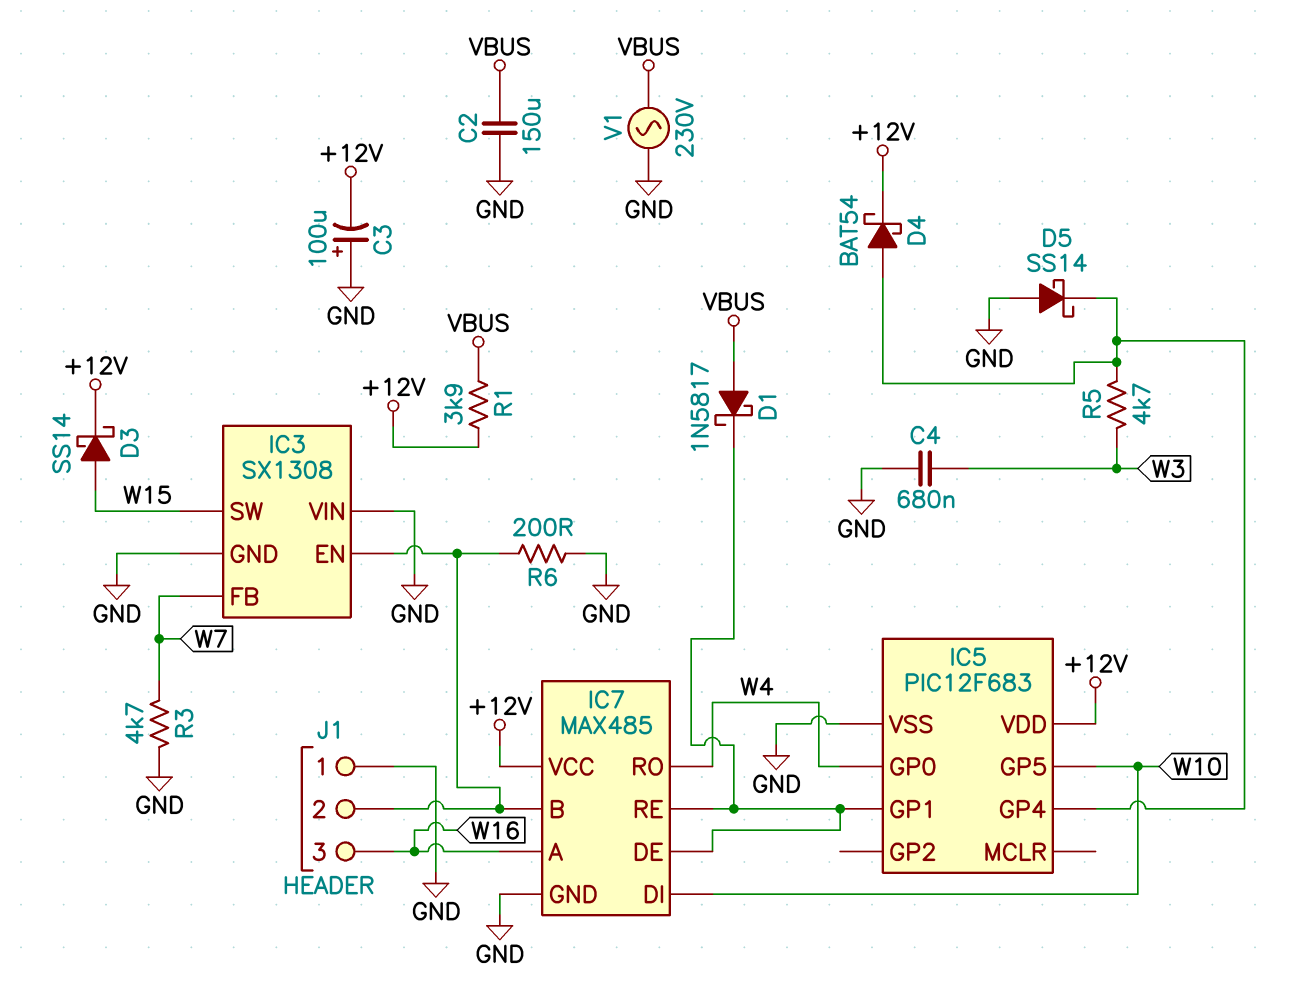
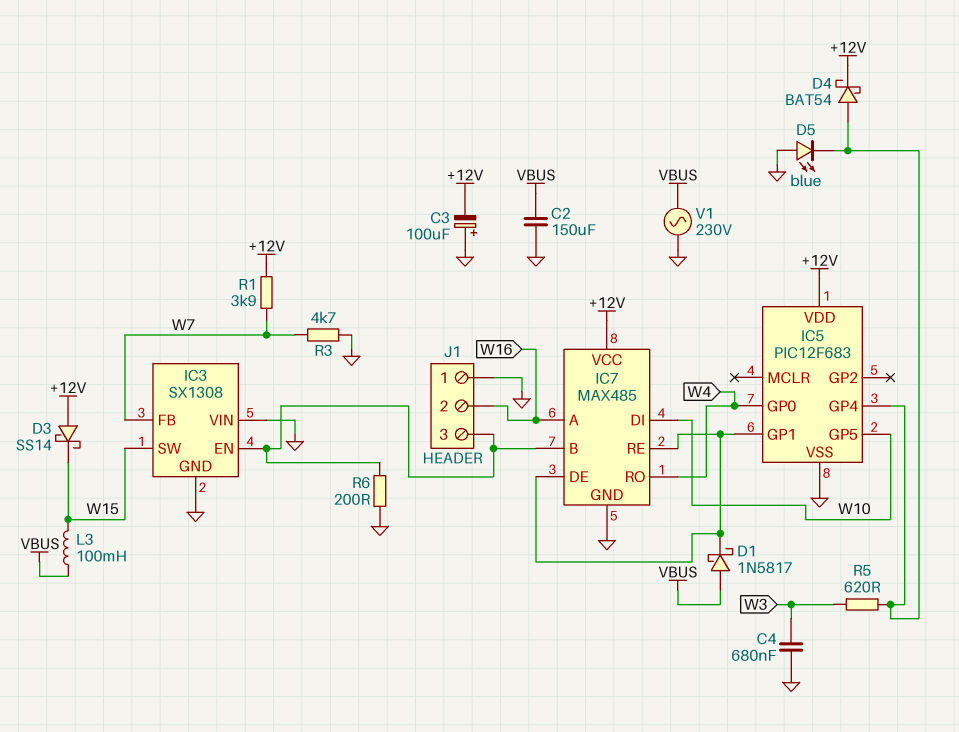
D3: schottky SS14 (A W15, K +12V) -> schottky SS14 (A +12V, K W15)
D5: schottky SS14 (A GND, K IC5/GP4) -> LED blue (A GND, K IC5/GP4)
J1 pin 2: IC3/EN -> W16
J1 pin 3: W16 -> IC3/EN
L3: none -> 100mH (VBUS, W15)
R1: 3.9k (+12V, VBUS) -> 3.9k (+12V, W7)
R5: 4.7k (IC5/GP4, W3) -> 620 (IC5/GP4, W3)

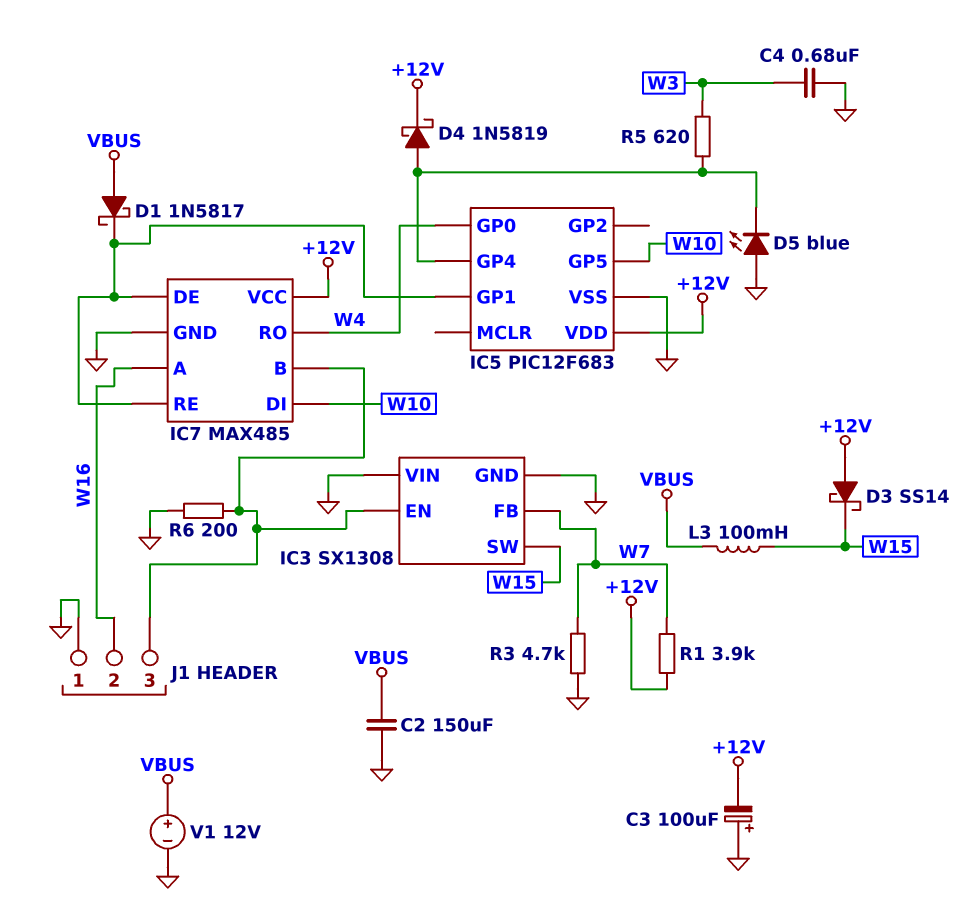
D4: schottky BAT54 (A IC5/GP4, K +12V) -> schottky 1N5819 (A IC5/GP4, K +12V)
V1: AC 230V (GND, VBUS) -> 12V (plus VBUS, minus GND)

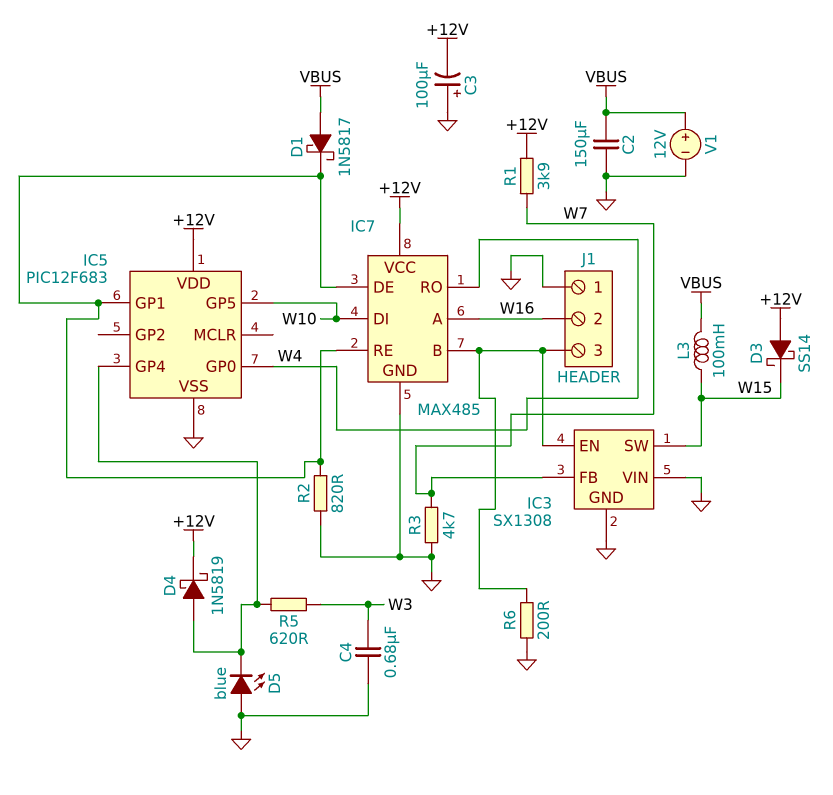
R2: none -> 820 (GND, IC5/GP1)

